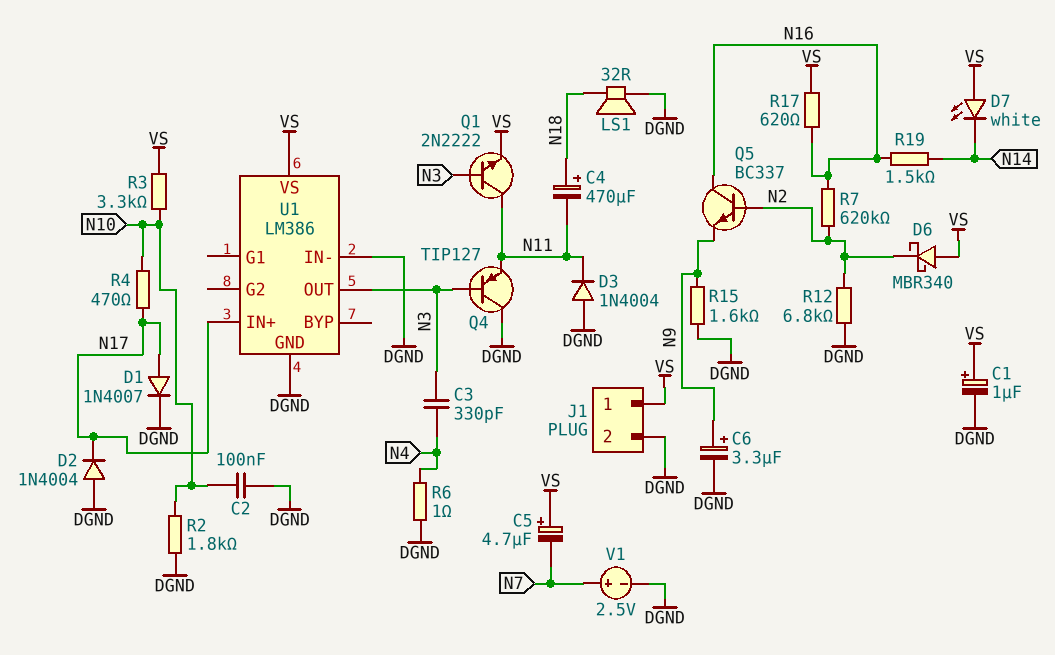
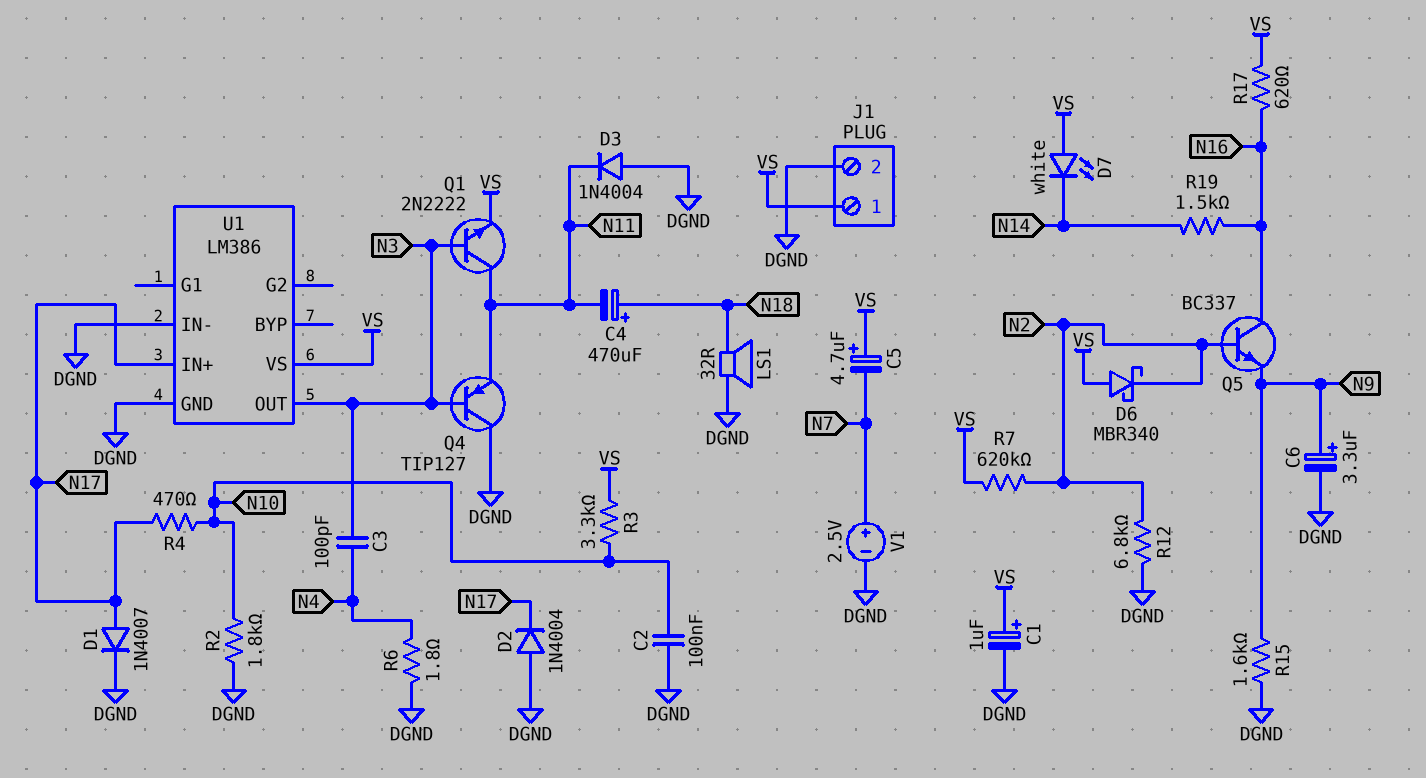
C3: 330pF (N3, N4) -> 100pF (N3, N4)
R6: 1 (DGND, N4) -> 1.8 (DGND, N4)
R7: 620k (N2, N16) -> 620k (N2, VS)

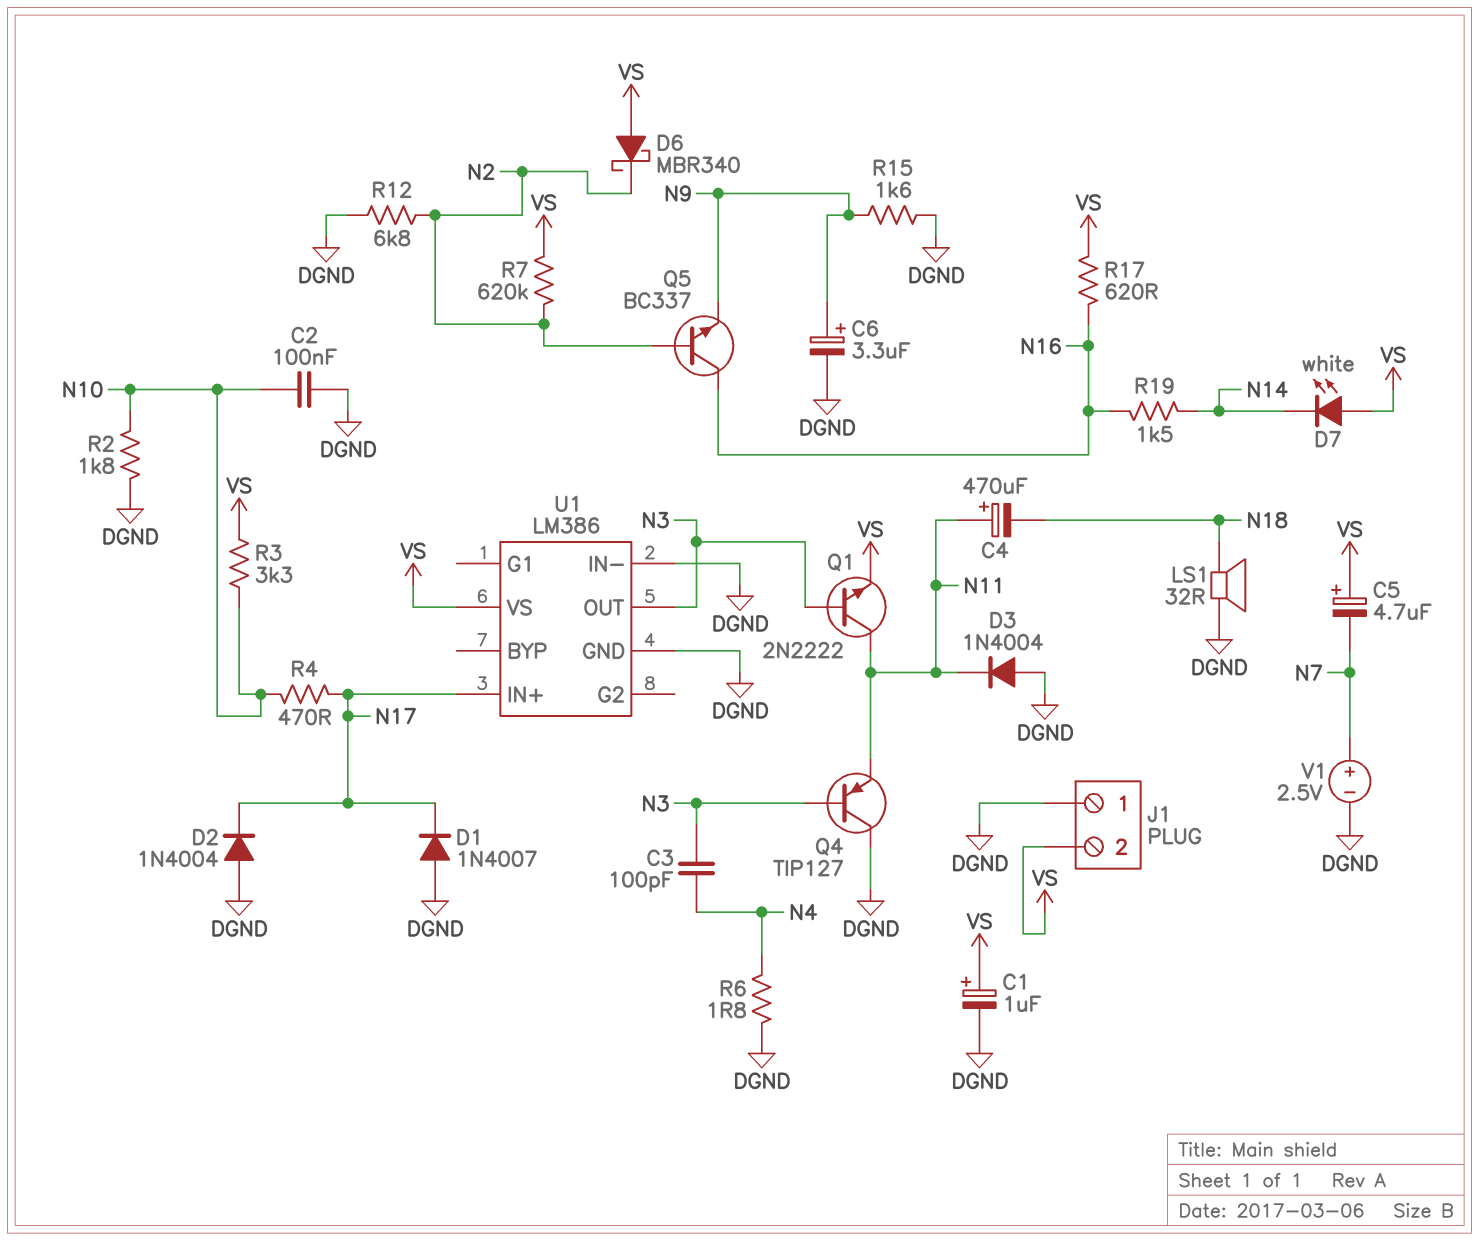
C4: 470uF (plus N18, minus N11) -> 470uF (plus N11, minus N18)
D1: diode 1N4007 (A N17, K DGND) -> diode 1N4007 (A DGND, K N17)
J1 pin 1: VS -> DGND
J1 pin 2: DGND -> VS

